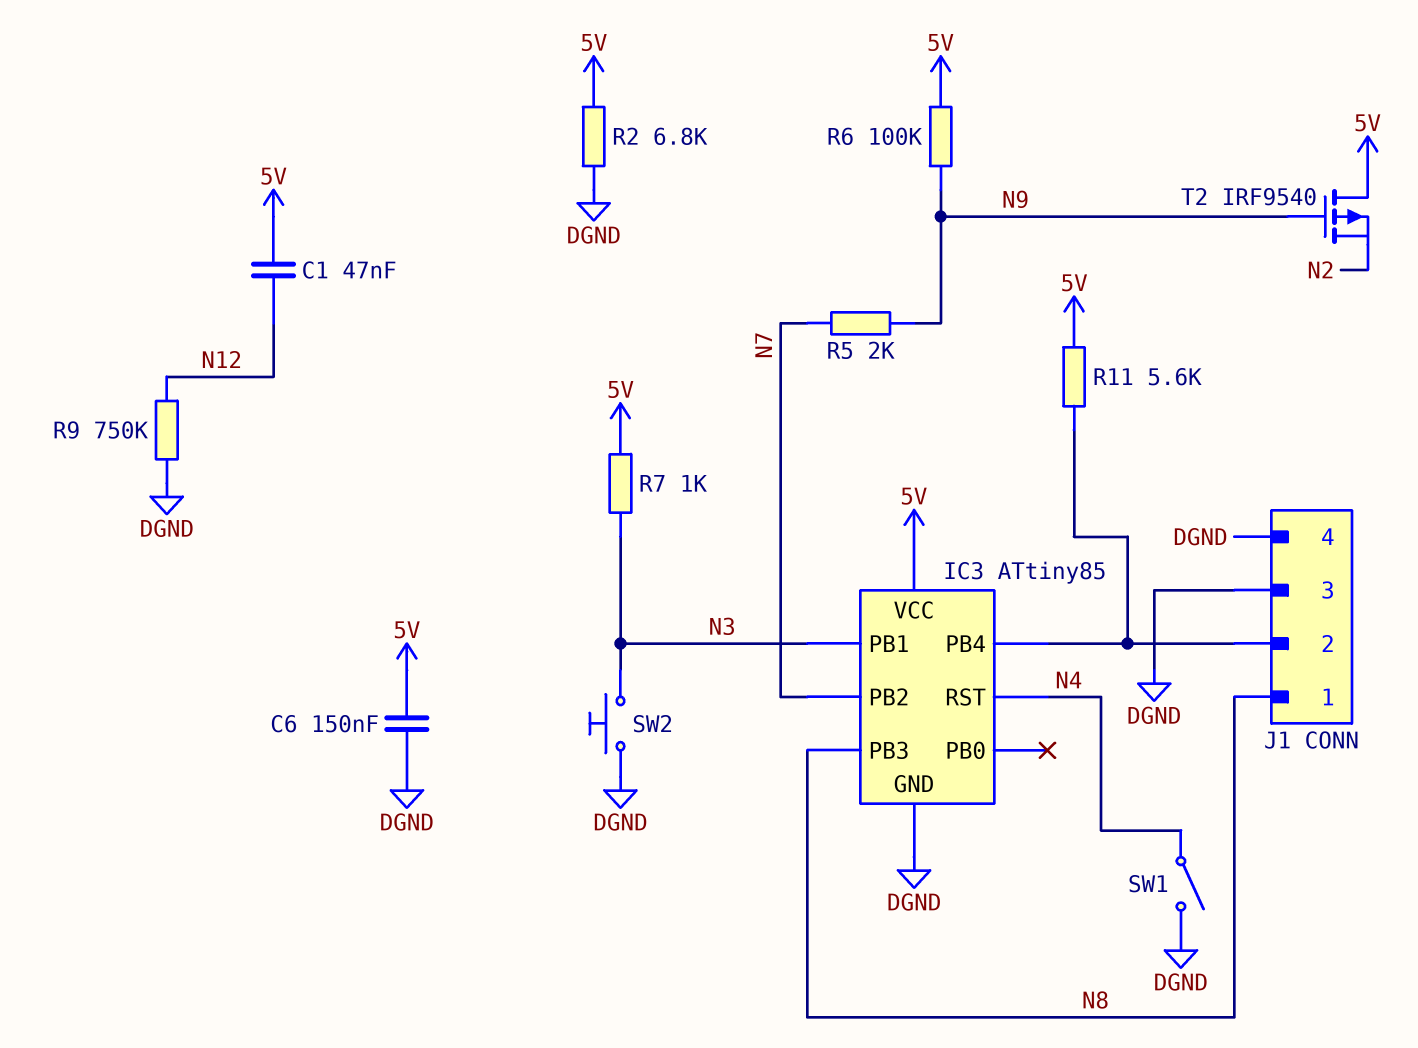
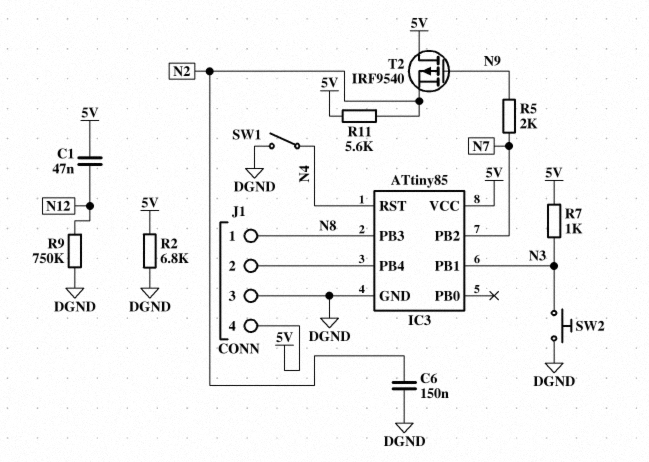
C6: 150nF (5V, DGND) -> 150nF (DGND, N2)
J1 pin 4: DGND -> 5V
R6: 100k (5V, N9) -> none
R11: 5.6k (5V, IC3/PB4) -> 5.6k (5V, N2)

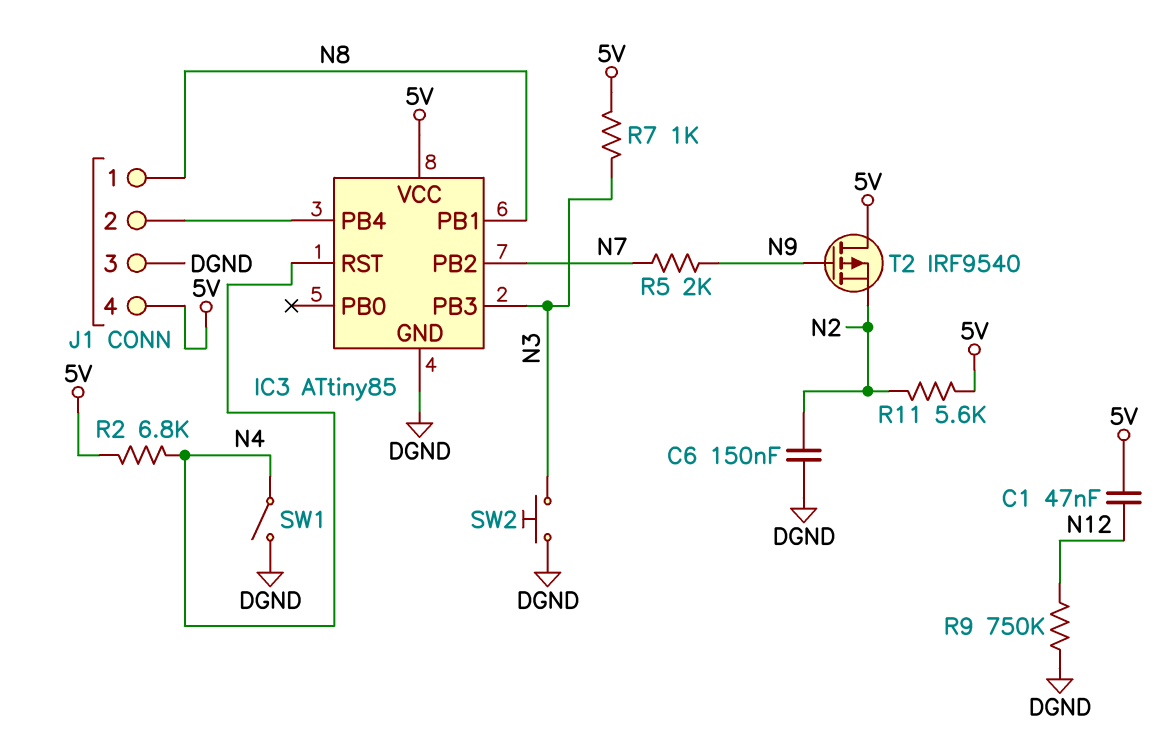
IC3 pin PB1: N3 -> N8
IC3 pin PB3: N8 -> N3
R2: 6.8k (5V, DGND) -> 6.8k (5V, N4)

